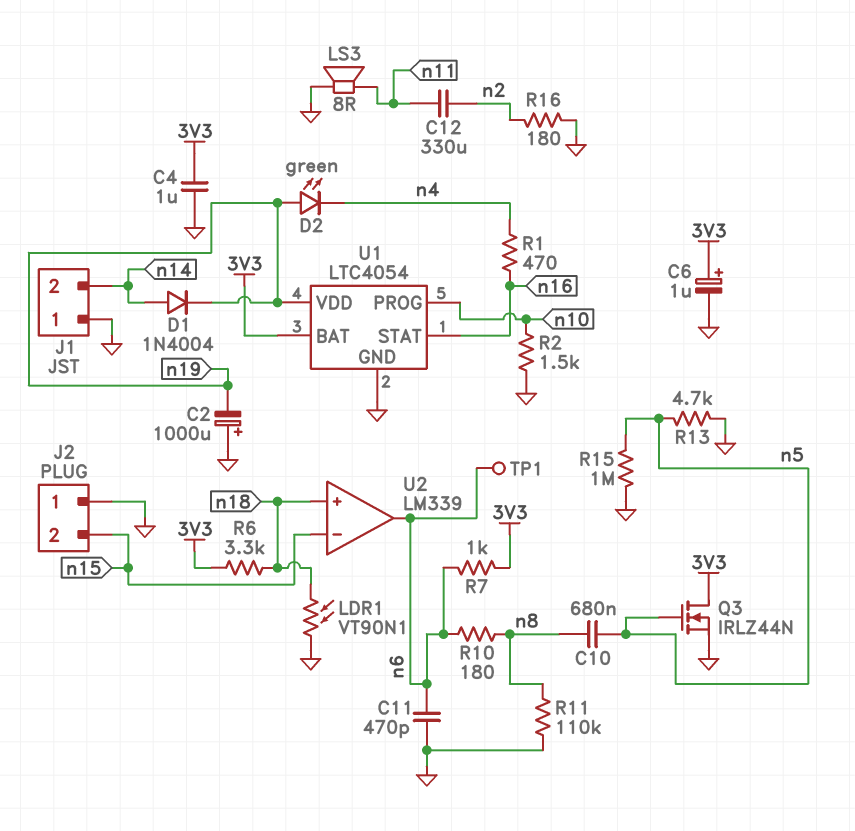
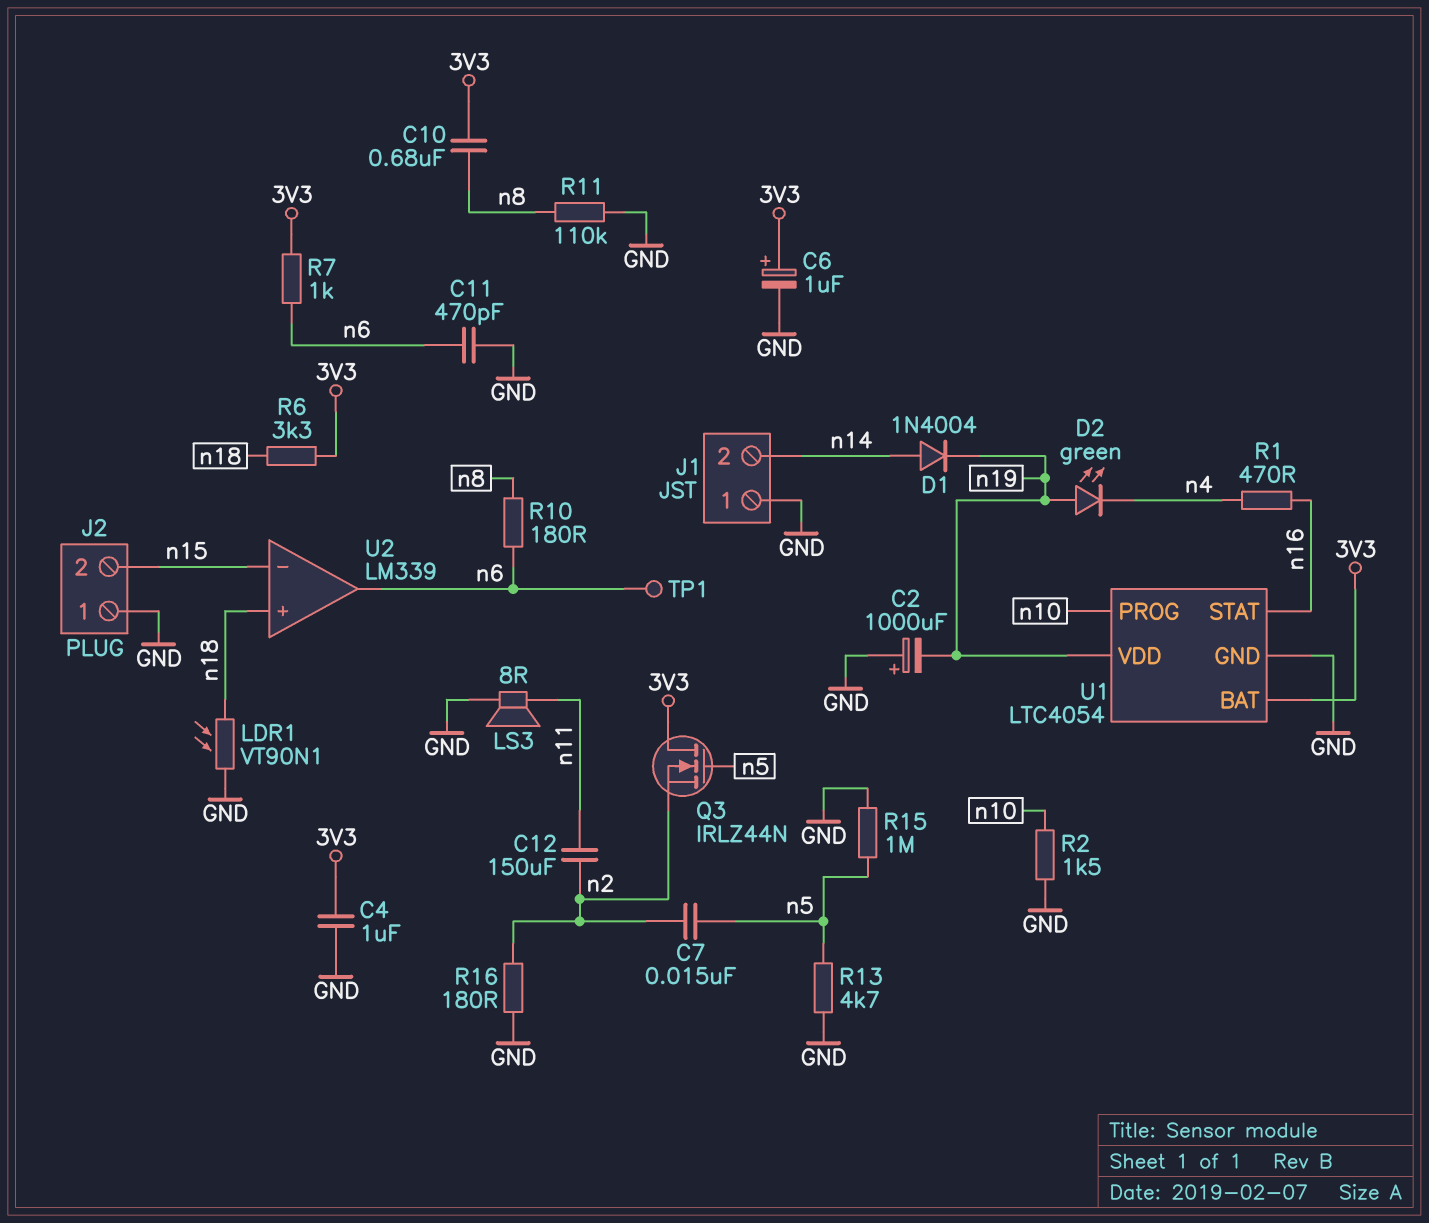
C7: none -> 15nF (n2, n5)
C10: 680nF (n5, n8) -> 680nF (3V3, n8)
C12: 330uF (n2, n11) -> 150uF (n2, n11)
Q3: NMOS IRLZ44N (G n5, D 3V3, S GND) -> NMOS IRLZ44N (G n5, D 3V3, S n2)

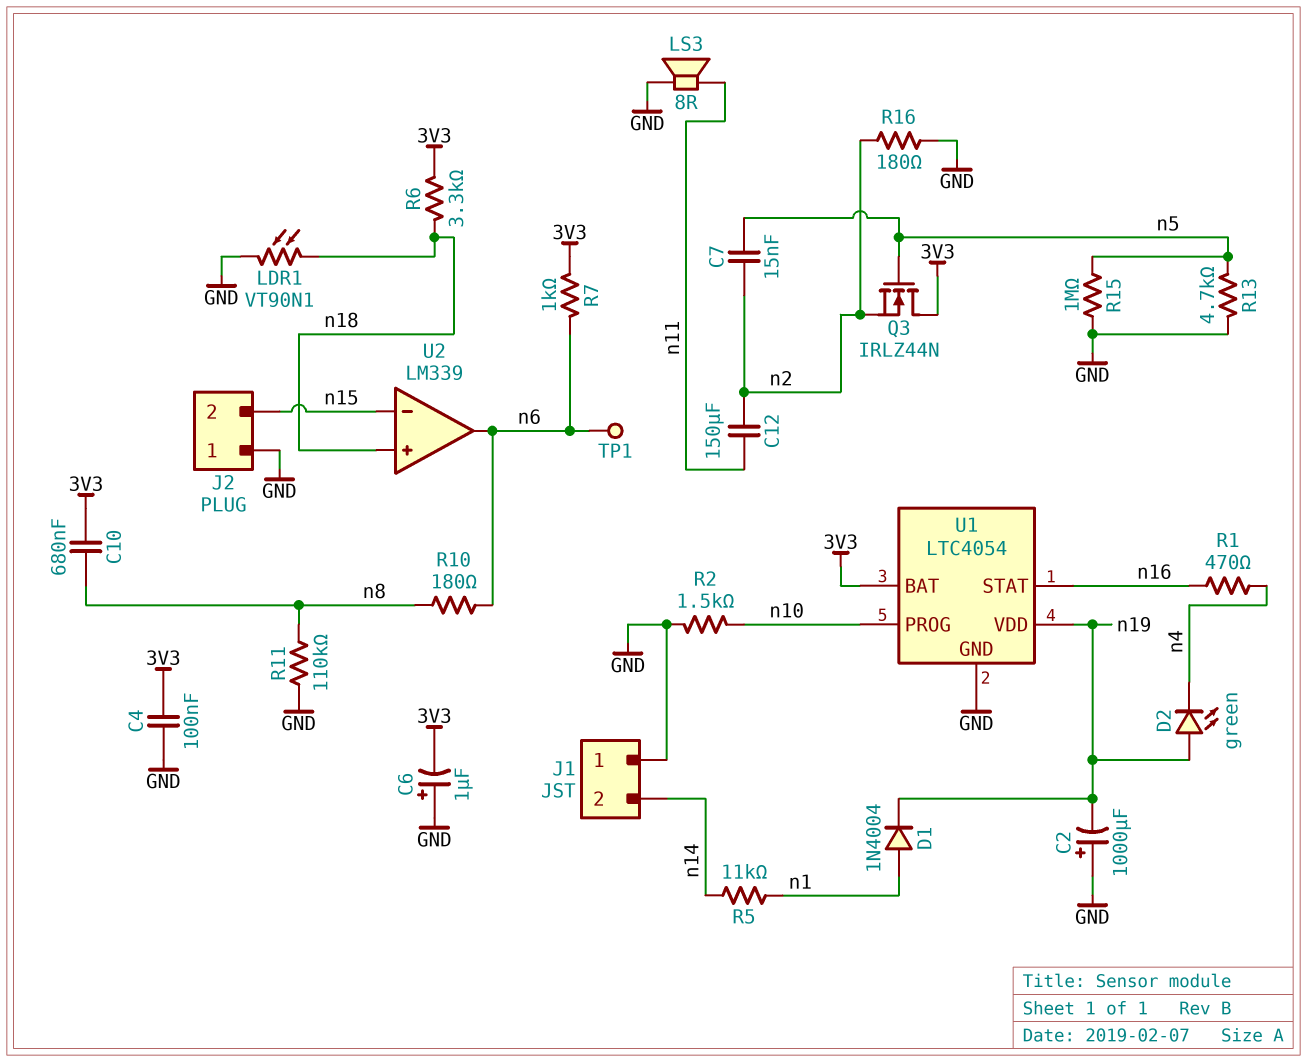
C4: 1uF (3V3, GND) -> 100nF (3V3, GND)
C6: 1uF (plus 3V3, minus GND) -> 1uF (plus GND, minus 3V3)
C11: 470pF (GND, n6) -> none
D1: diode 1N4004 (A n14, K n19) -> diode 1N4004 (A n1, K n19)
R5: none -> 11k (n1, n14)

